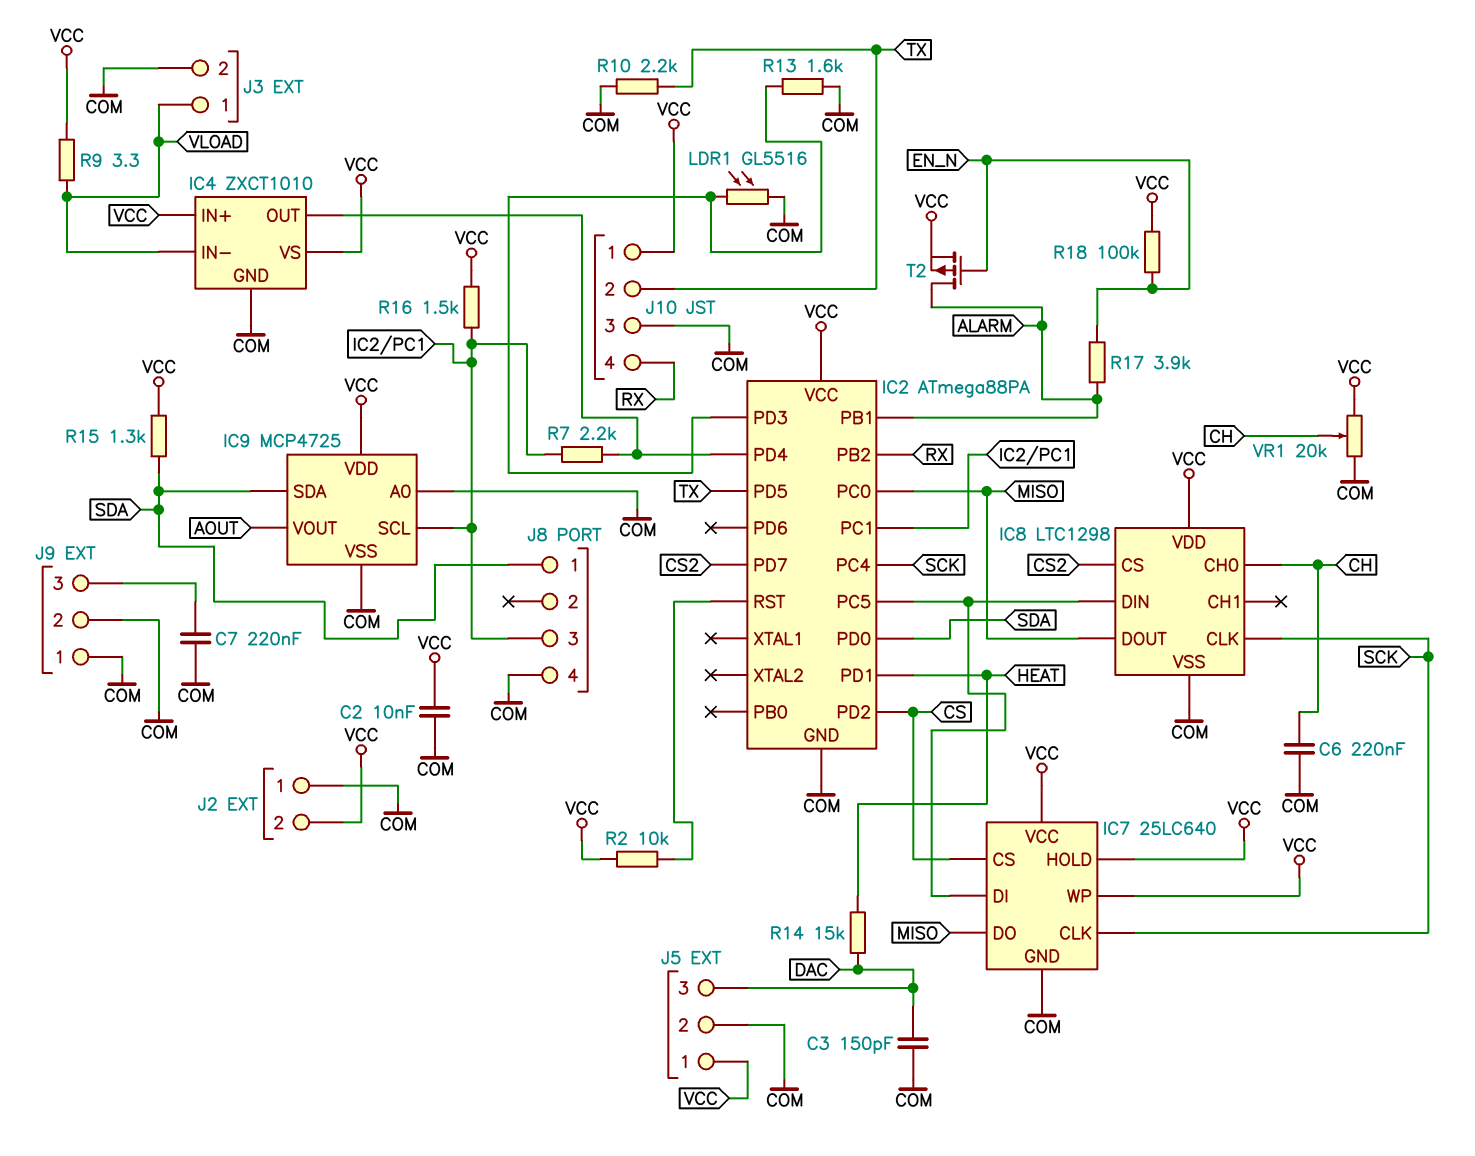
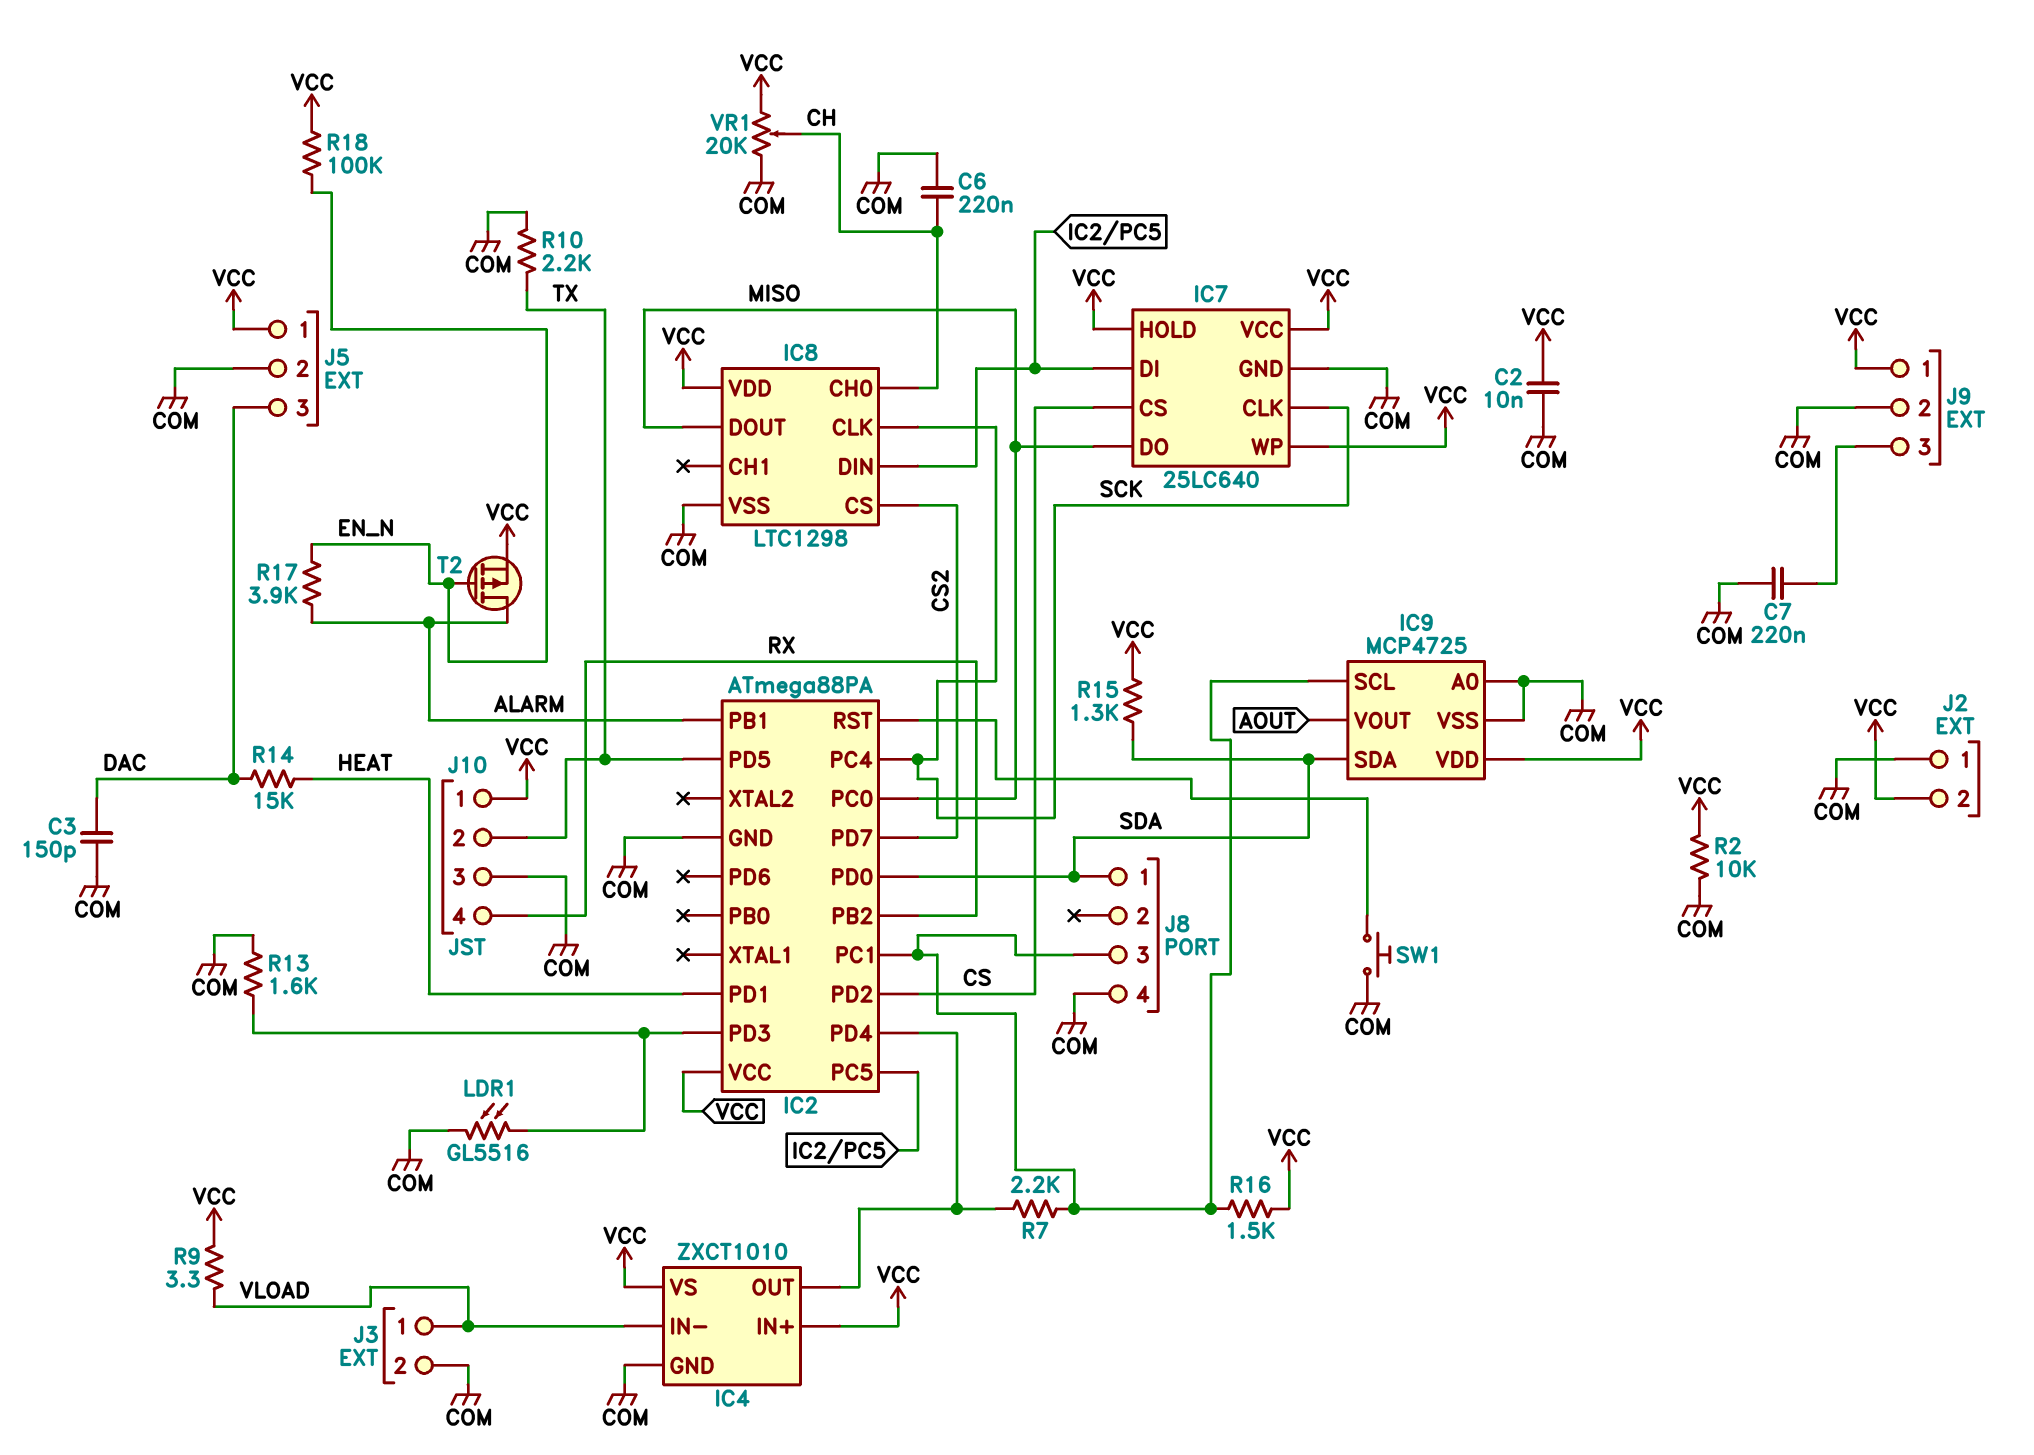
J9 pin 1: COM -> VCC
R2: 10k (IC2/RST, VCC) -> 10k (COM, VCC)
SW1: none -> button (COM, IC2/RST)

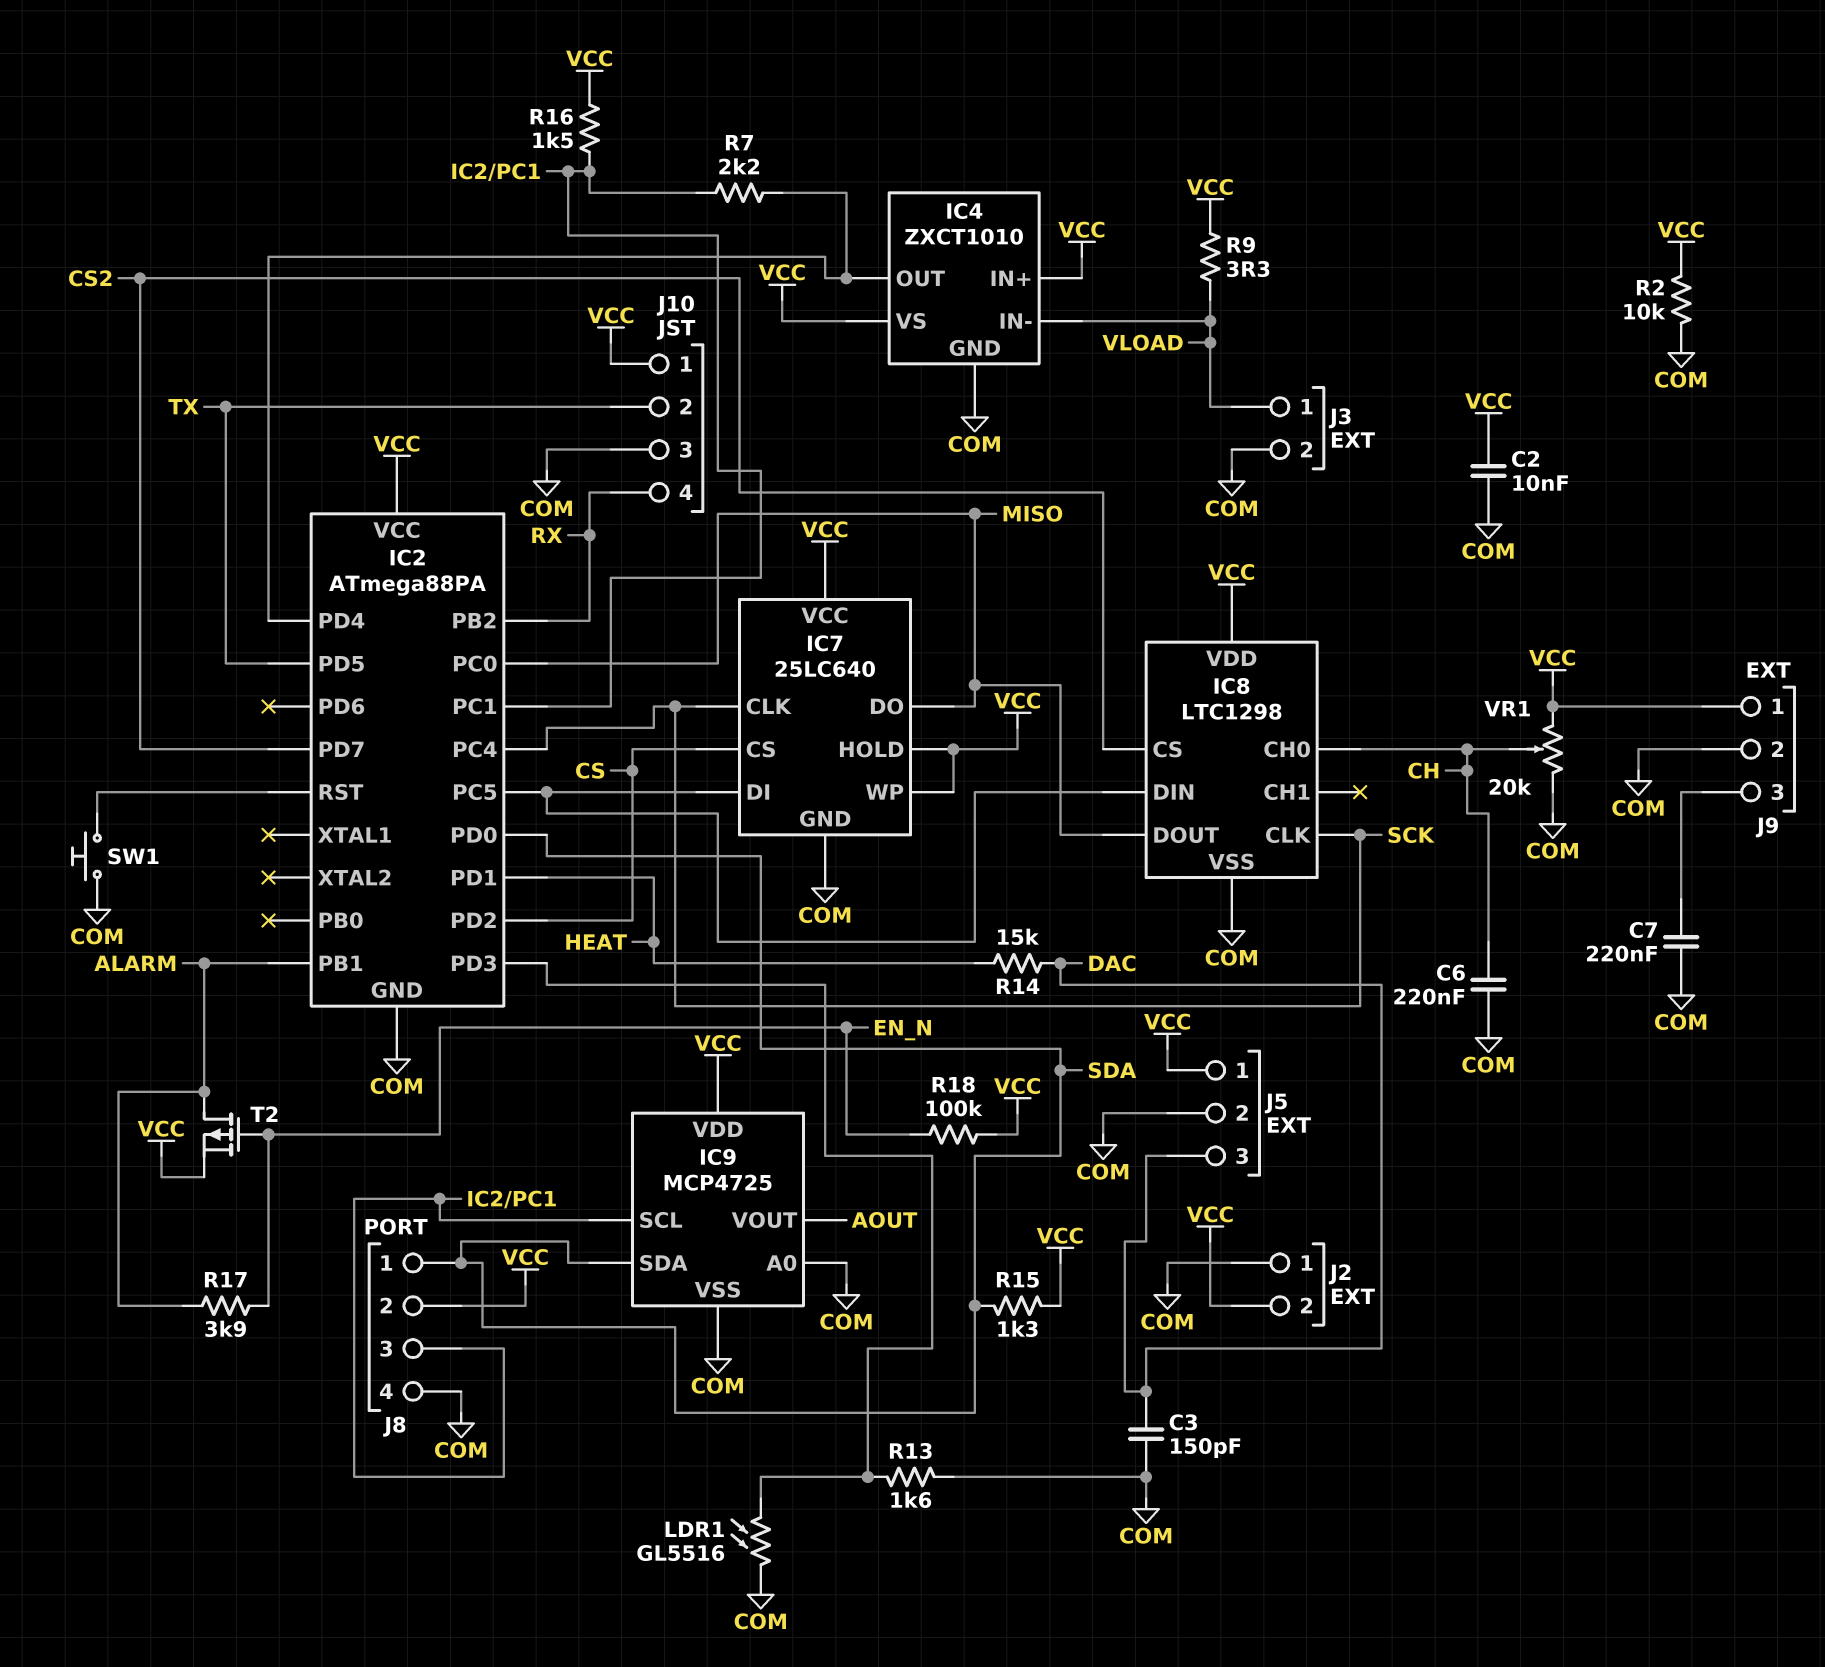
J8 pin 2: none -> VCC
R10: 2.2k (COM, TX) -> none

